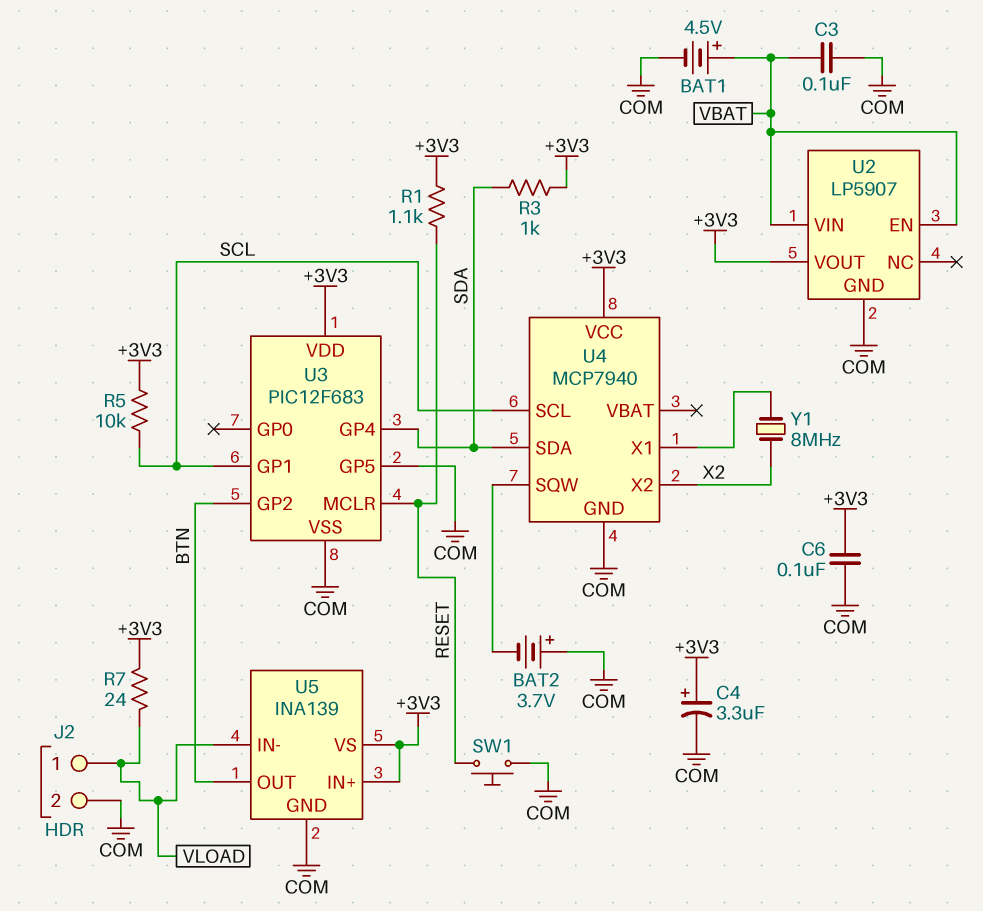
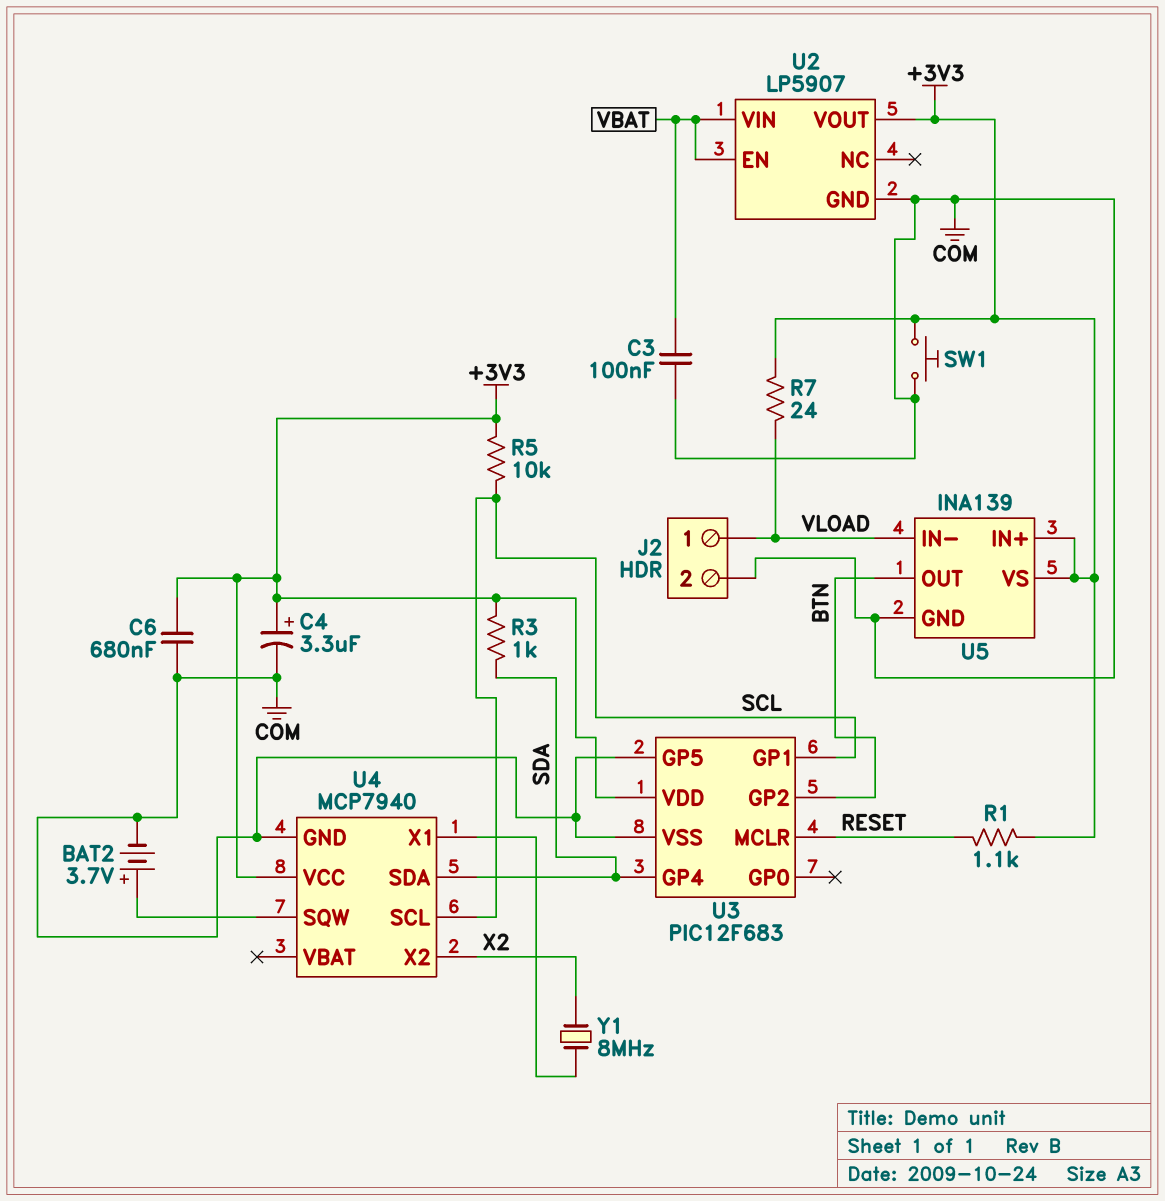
BAT1: 4.5V (plus VBAT, minus COM) -> none
BAT2: 3.7V (plus COM, minus U4/SQW) -> 3.7V (plus U4/SQW, minus COM)
C6: 100nF (+3V3, COM) -> 680nF (+3V3, COM)
SW1: button (COM, RESET) -> button (+3V3, COM)

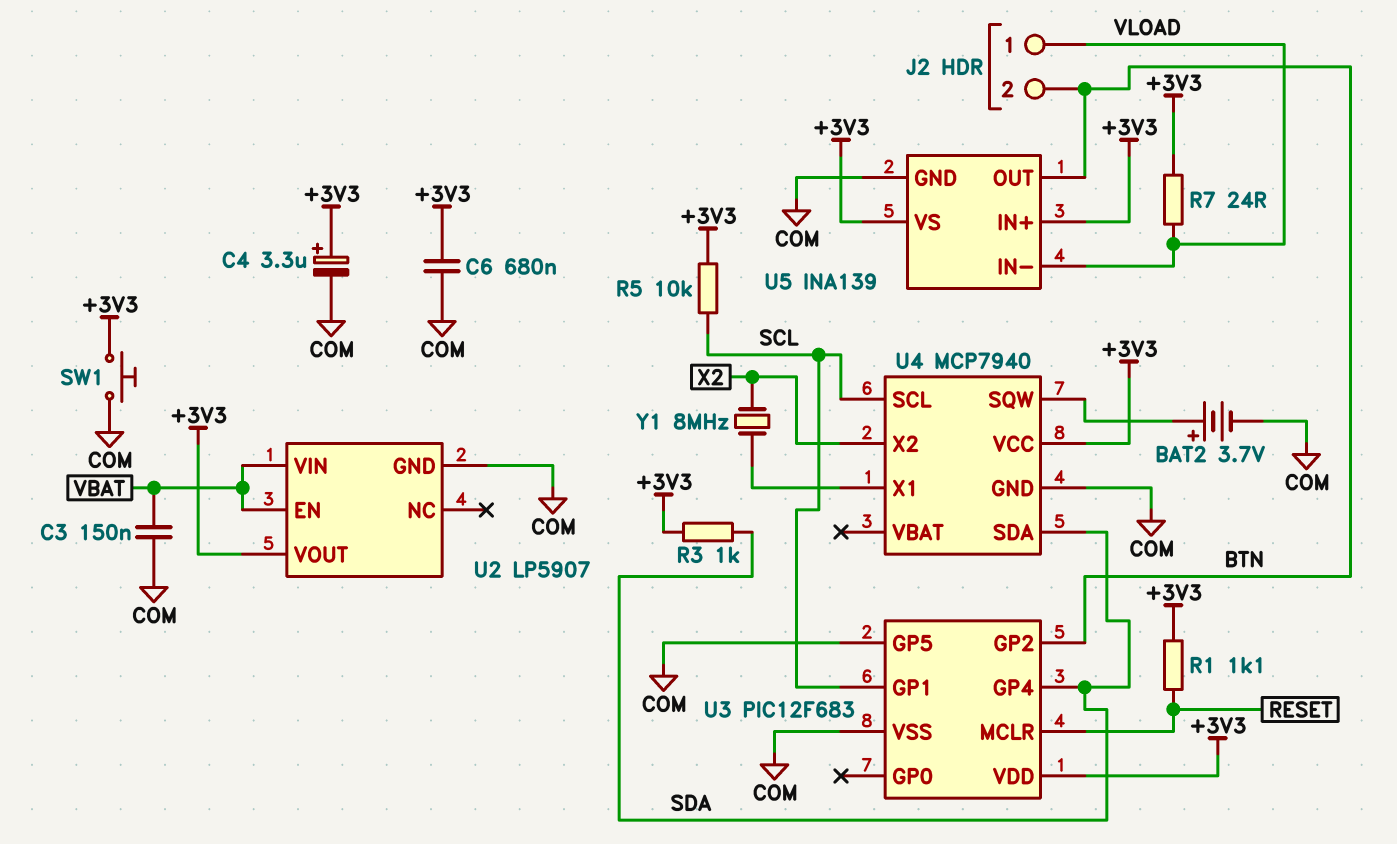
C3: 100nF (COM, VBAT) -> 150nF (COM, VBAT)
J2 pin 2: COM -> BTN

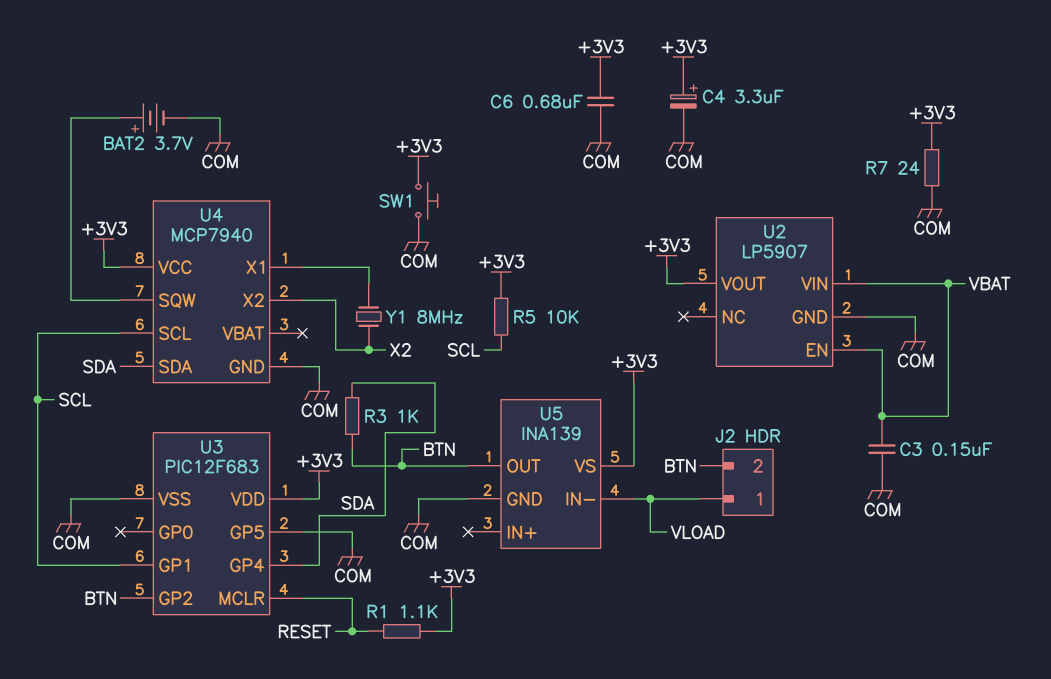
R3: 1k (+3V3, SDA) -> 1k (BTN, SDA)
R7: 24 (+3V3, VLOAD) -> 24 (+3V3, COM)
U5 pin IN+: +3V3 -> none

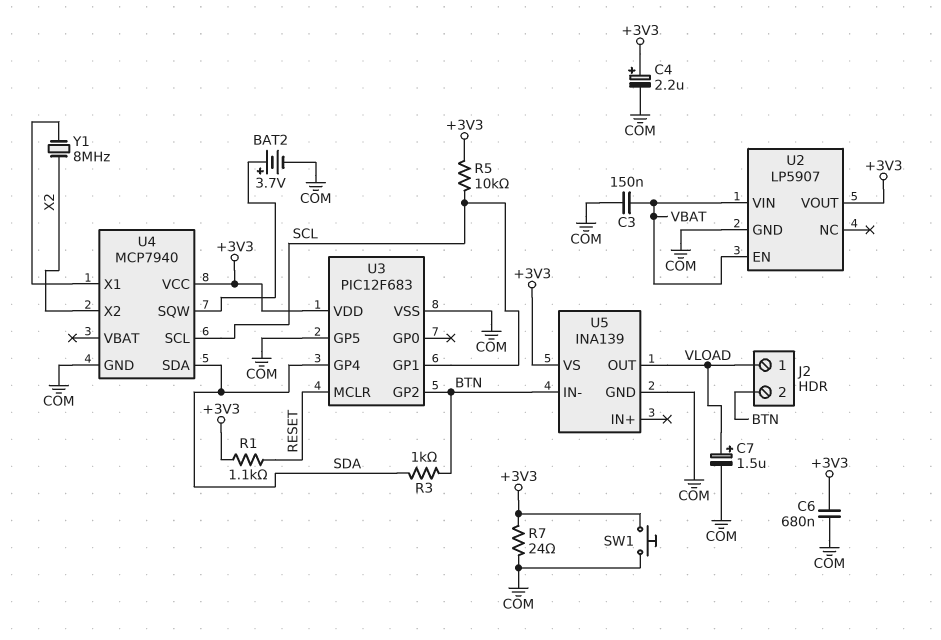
C4: 3.3uF (plus +3V3, minus COM) -> 2.2uF (plus +3V3, minus COM)
C7: none -> 1.5uF (plus VLOAD, minus COM)
U5 pin IN-: VLOAD -> BTN
U5 pin OUT: BTN -> VLOAD

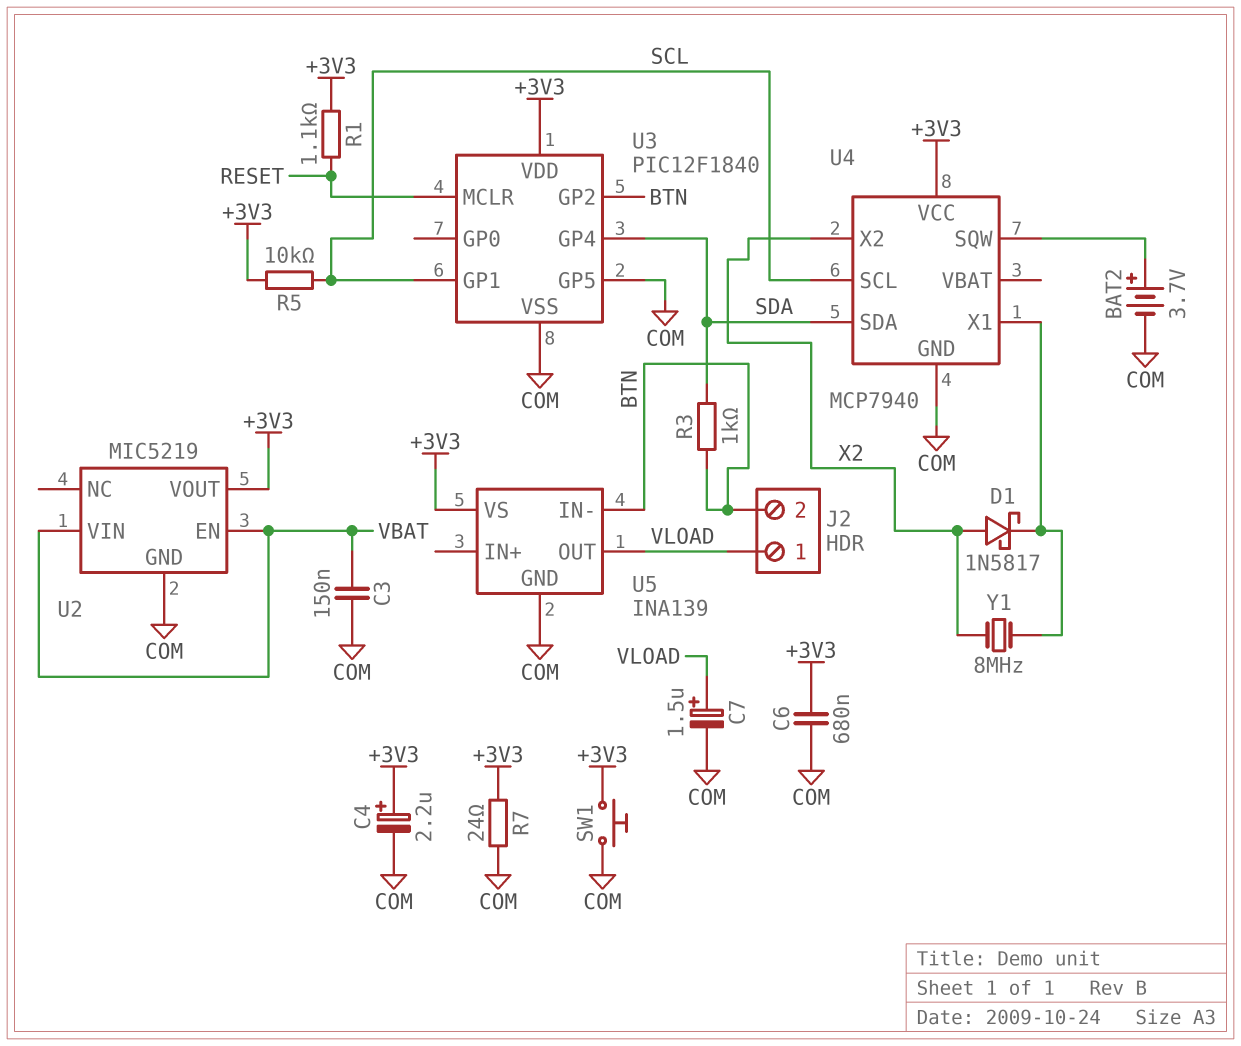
D1: none -> schottky 1N5817 (A X2, K U4/X1)
U2: LP5907 -> MIC5219
U3: PIC12F683 -> PIC12F1840

